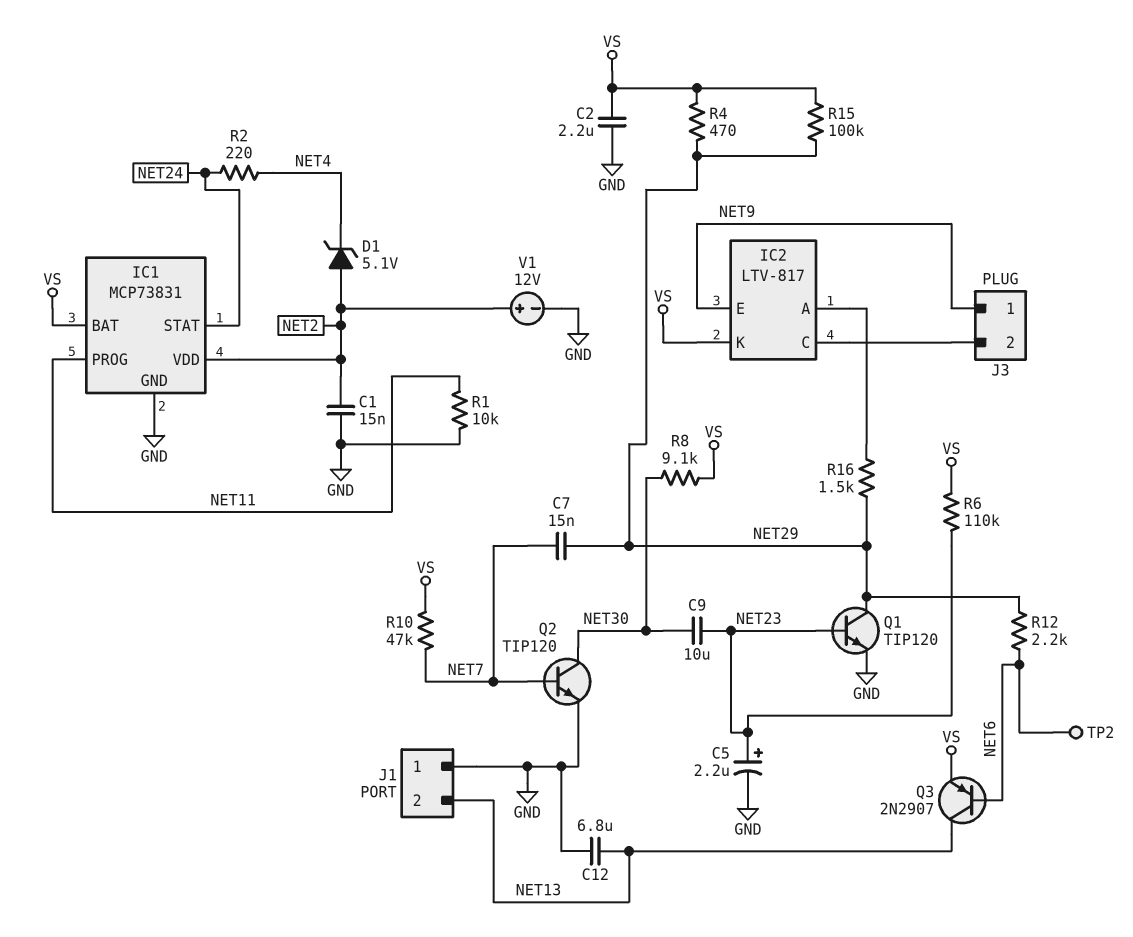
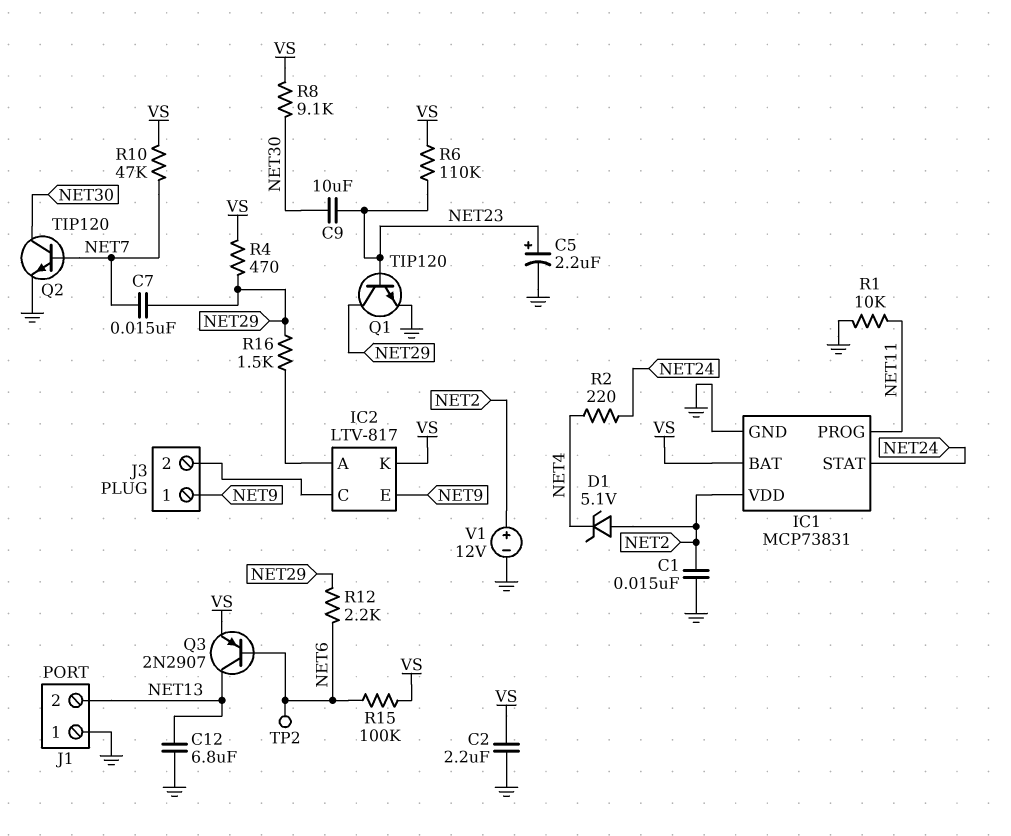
R15: 100k (NET29, VS) -> 100k (NET6, VS)

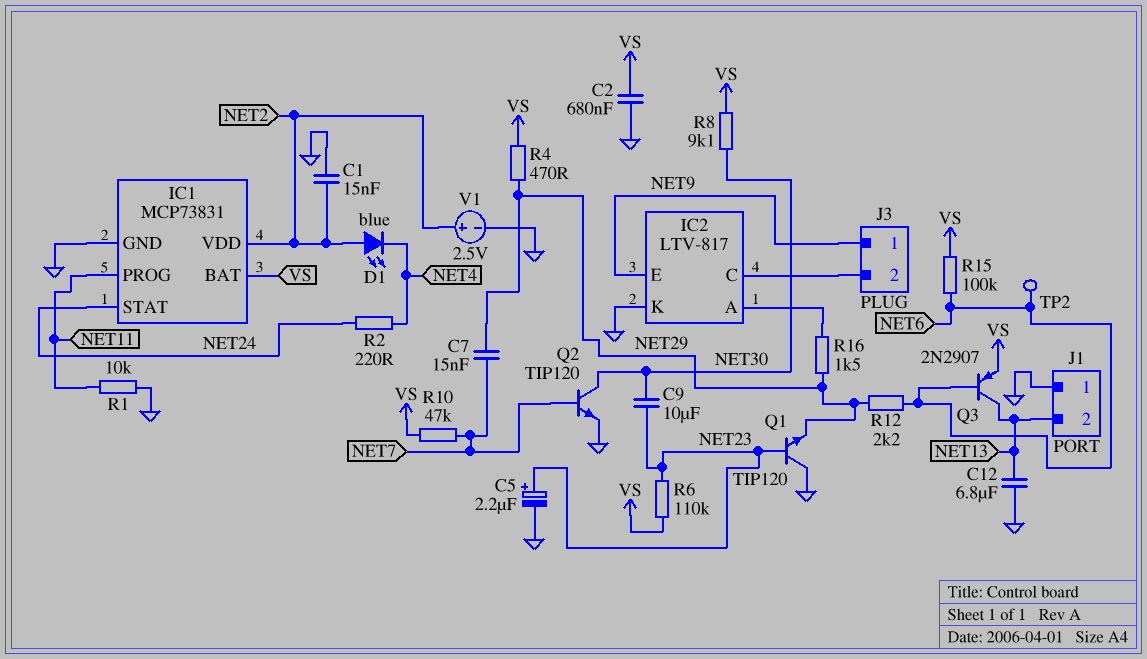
C2: 2.2uF (GND, VS) -> 680nF (GND, VS)
D1: zener 5.1V (A NET2, K NET4) -> LED blue (A NET2, K NET4)
IC2 pin K: VS -> GND
Q1: NPN TIP120 (B NET23, C NET29, E GND) -> NPN TIP120 (B NET23, C GND, E NET29)
V1: 12V (plus NET2, minus GND) -> 2.5V (plus NET2, minus GND)

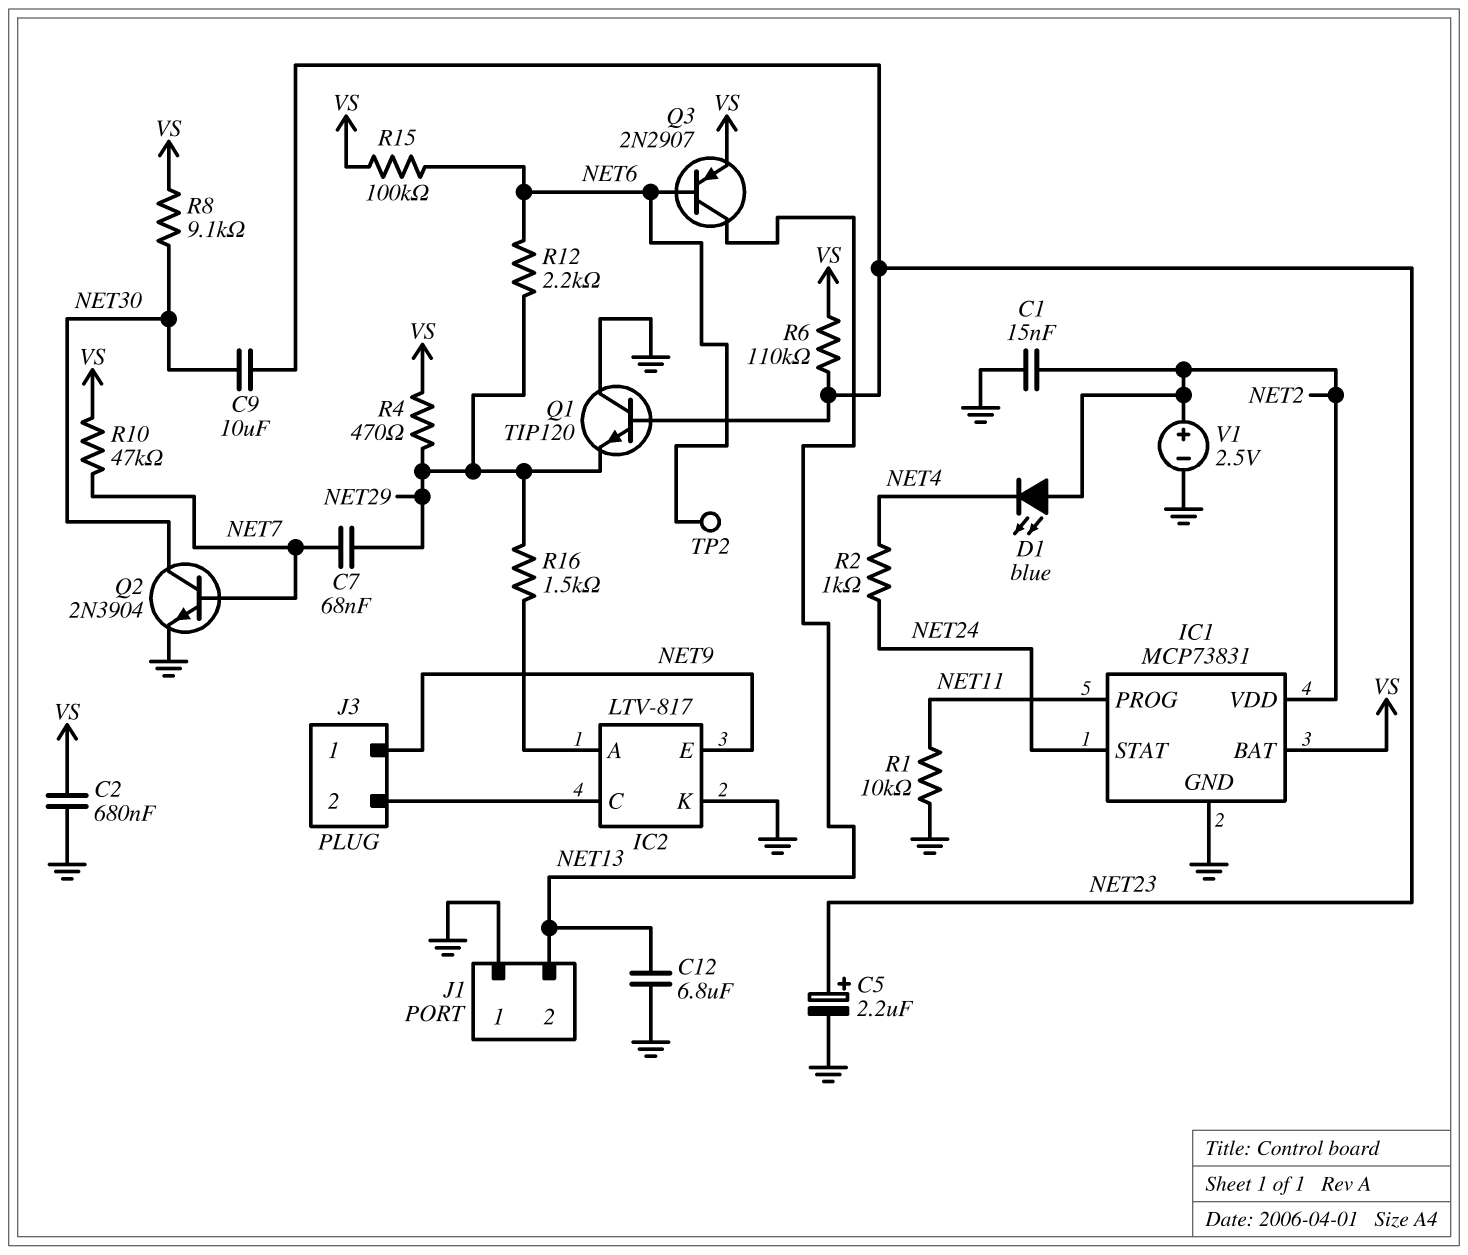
C7: 15nF (NET7, NET29) -> 68nF (NET7, NET29)
Q2: NPN TIP120 (B NET7, C NET30, E GND) -> NPN 2N3904 (B NET7, C NET30, E GND)
R2: 220 (NET4, NET24) -> 1k (NET4, NET24)

